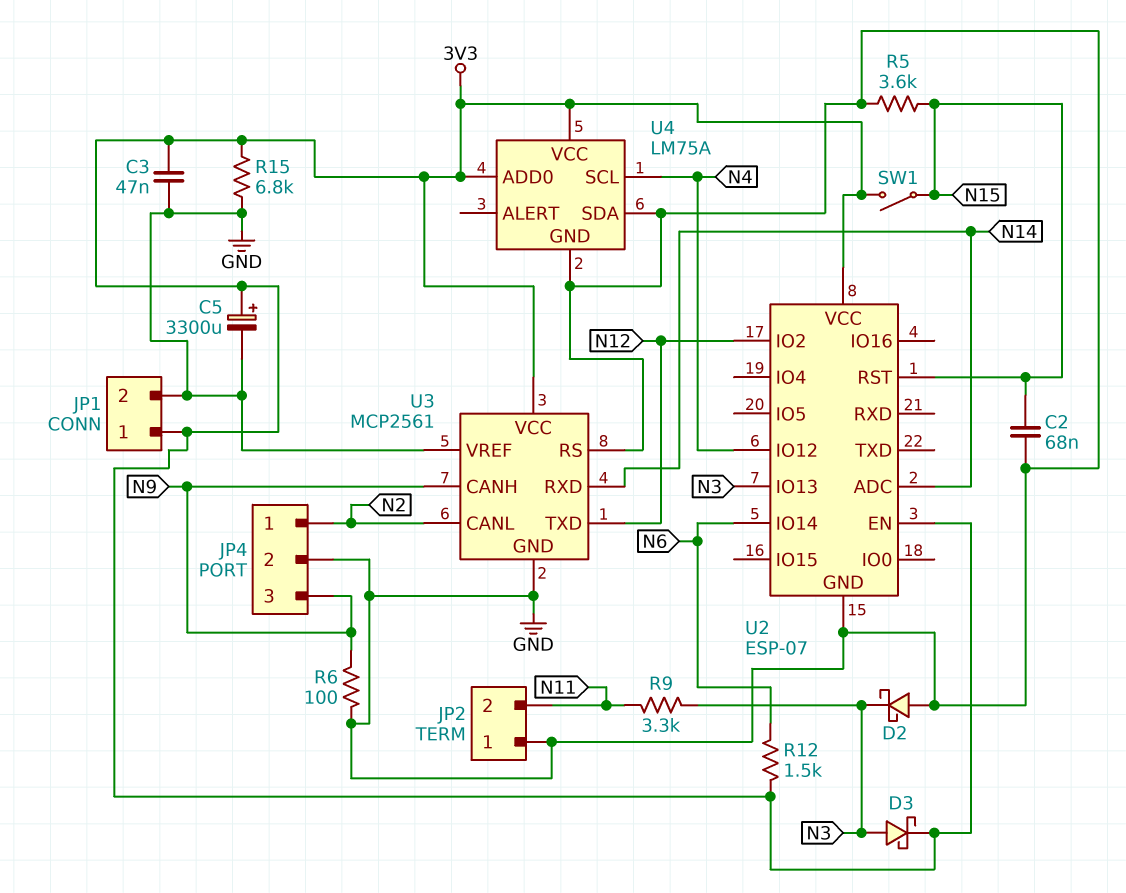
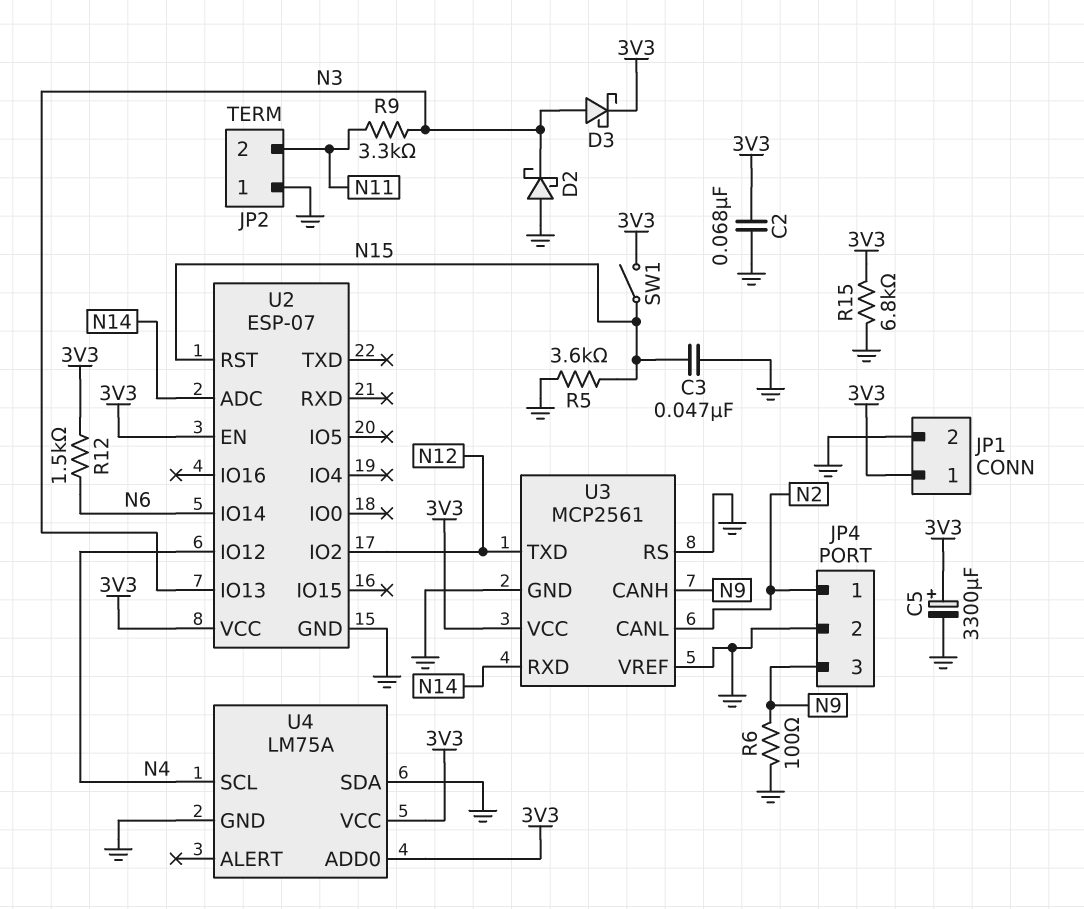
C2: 68nF (GND, N15) -> 68nF (3V3, GND)
C3: 47nF (3V3, GND) -> 47nF (GND, N15)

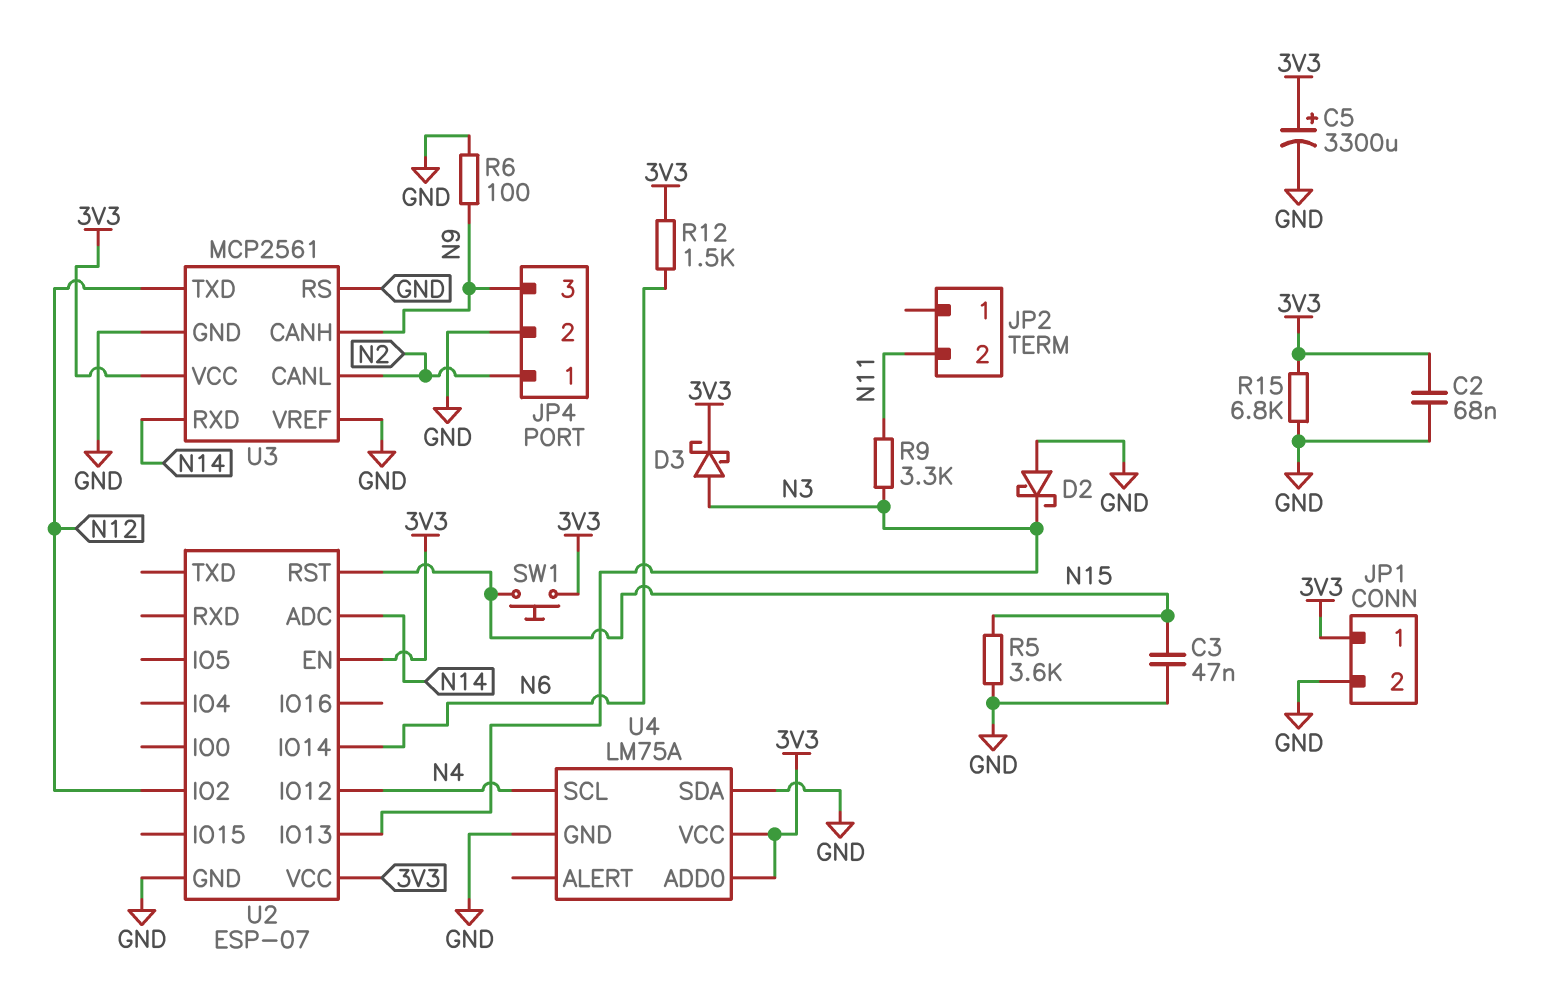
JP2 pin 1: GND -> none
SW1: switch (3V3, N15) -> button (3V3, N15)

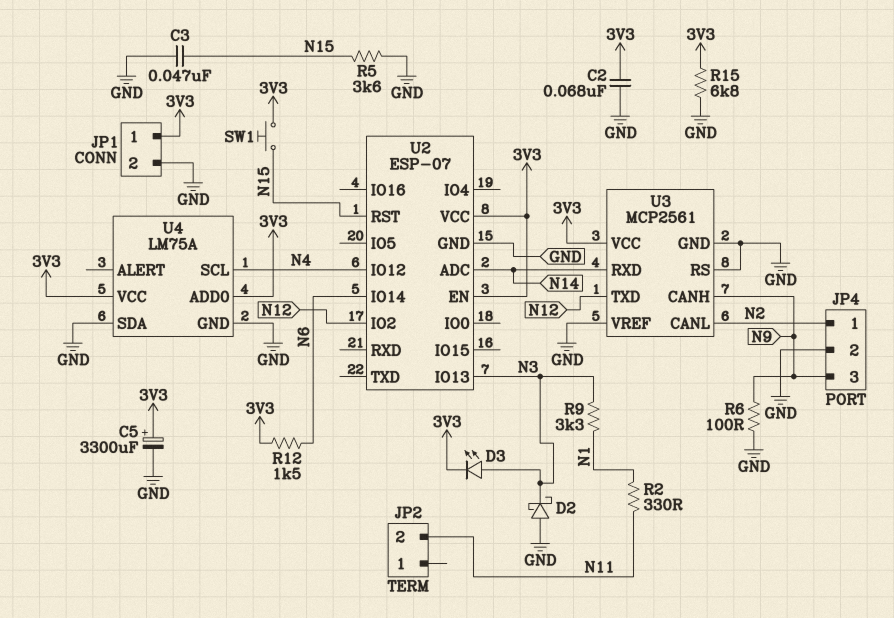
D3: schottky (A N3, K 3V3) -> LED (A N3, K 3V3)
R2: none -> 330 (N1, N11)
R9: 3.3k (N3, N11) -> 3.3k (N1, N3)

